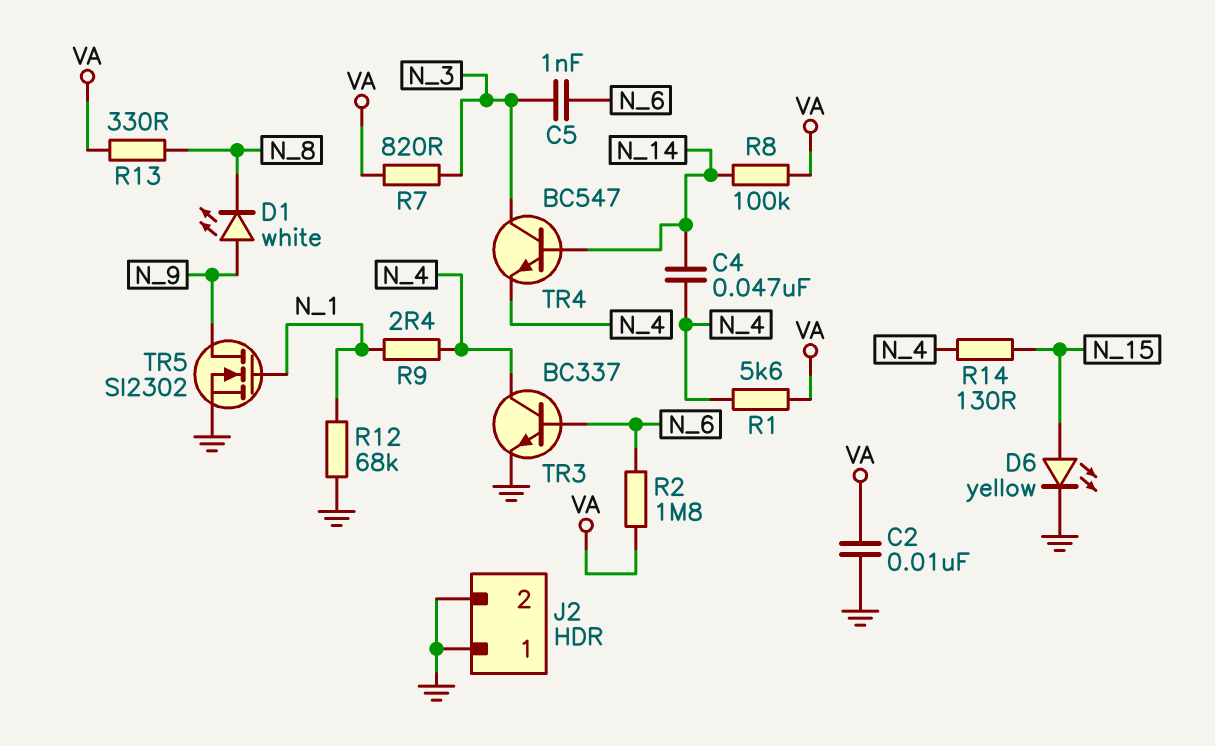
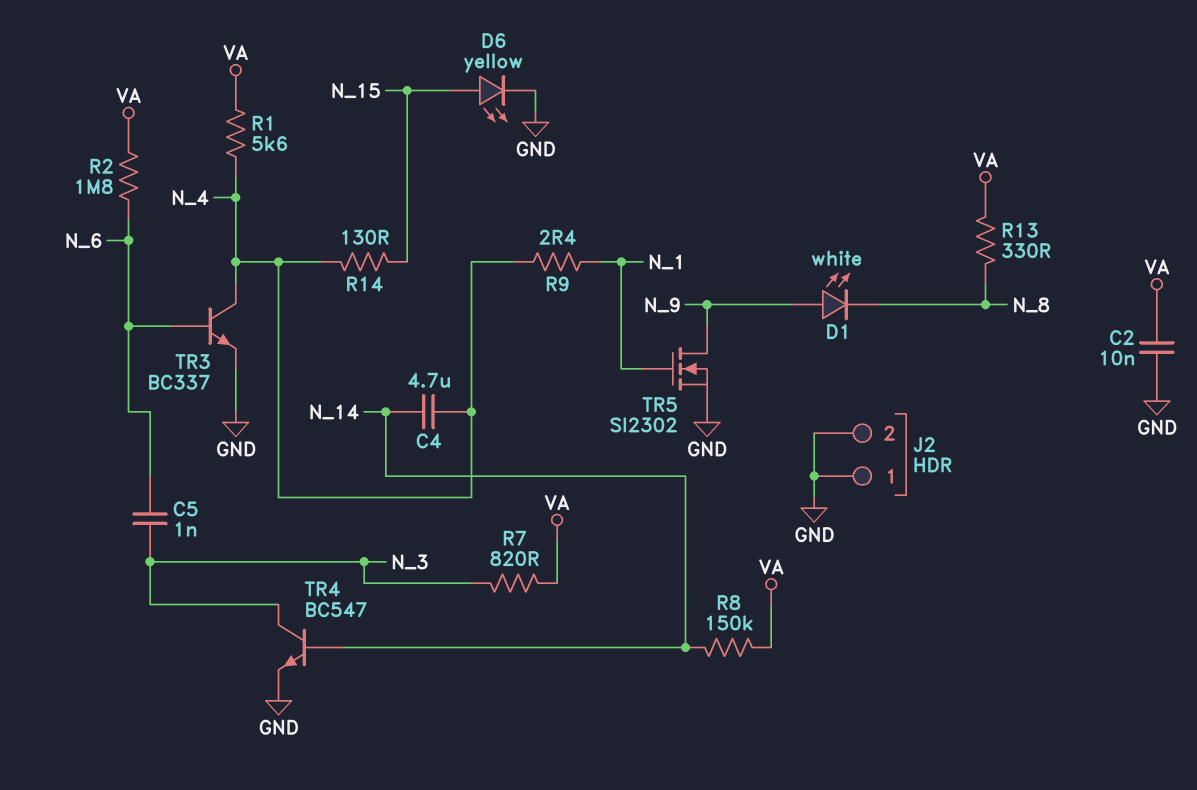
C4: 47nF (N_4, N_14) -> 4.7uF (N_4, N_14)
R8: 100k (N_14, VA) -> 150k (N_14, VA)
R12: 68k (GND, N_1) -> none
TR4: NPN BC547 (B N_14, C N_3, E N_4) -> NPN BC547 (B N_14, C N_3, E GND)

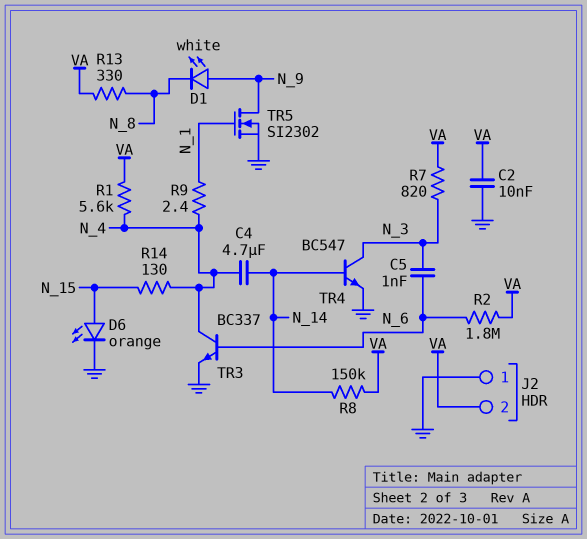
D6: LED yellow (A N_15, K GND) -> LED orange (A N_15, K GND)
J2 pin 2: GND -> VA

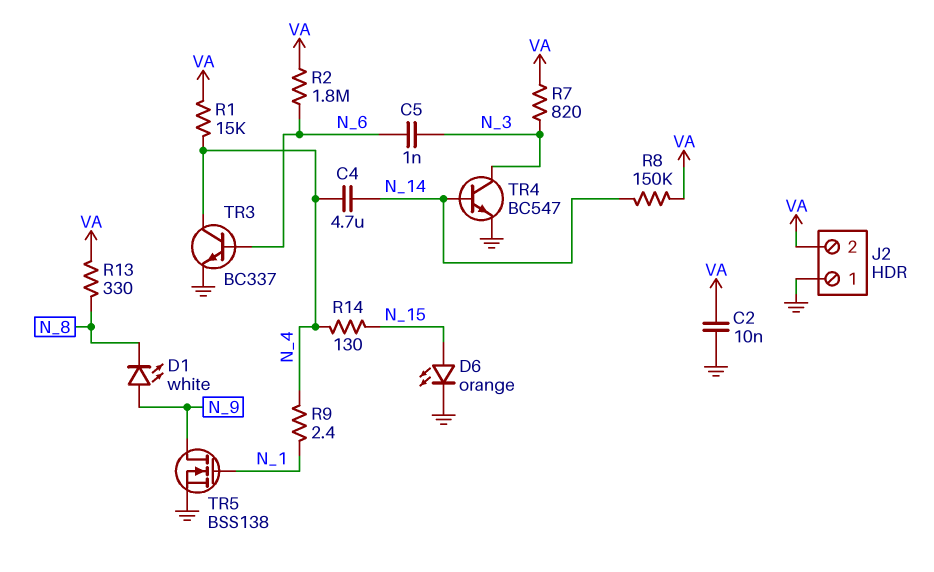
R1: 5.6k (N_4, VA) -> 15k (N_4, VA)
TR5: NMOS SI2302 (G N_1, D N_9, S GND) -> NMOS BSS138 (G N_1, D N_9, S GND)

